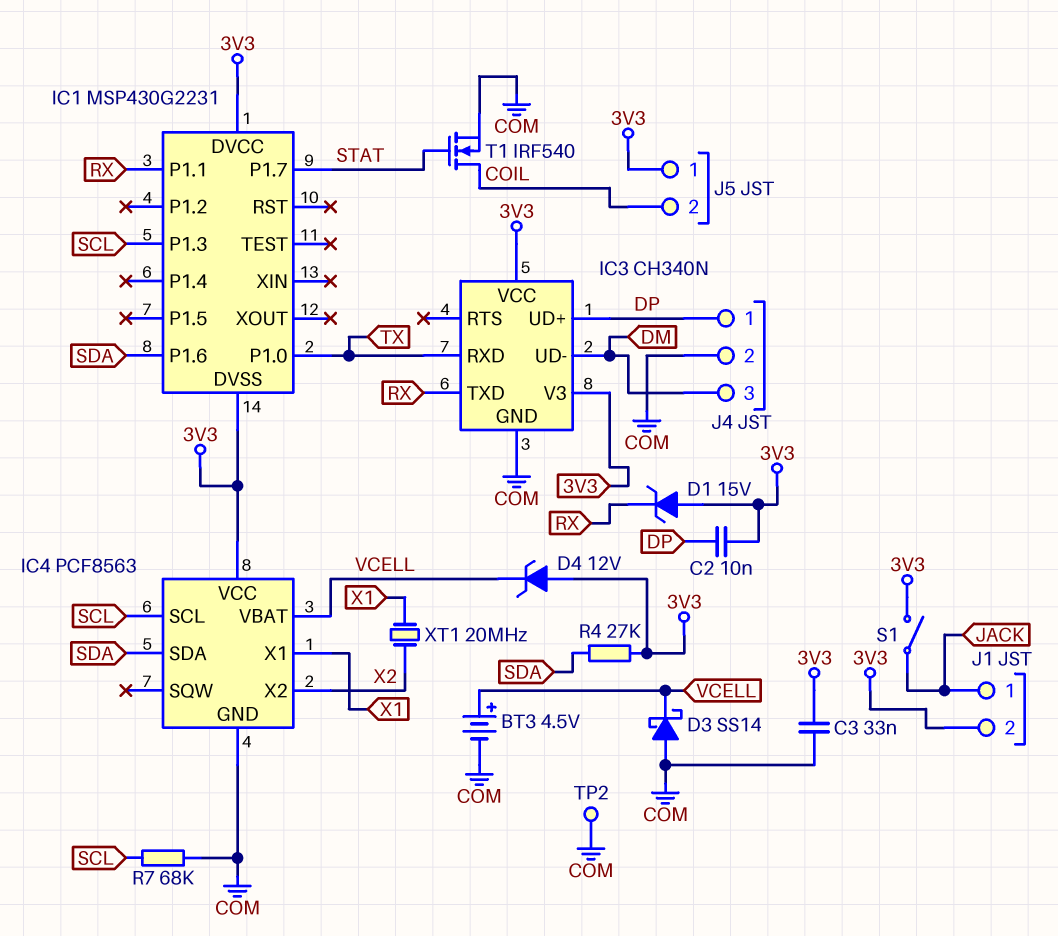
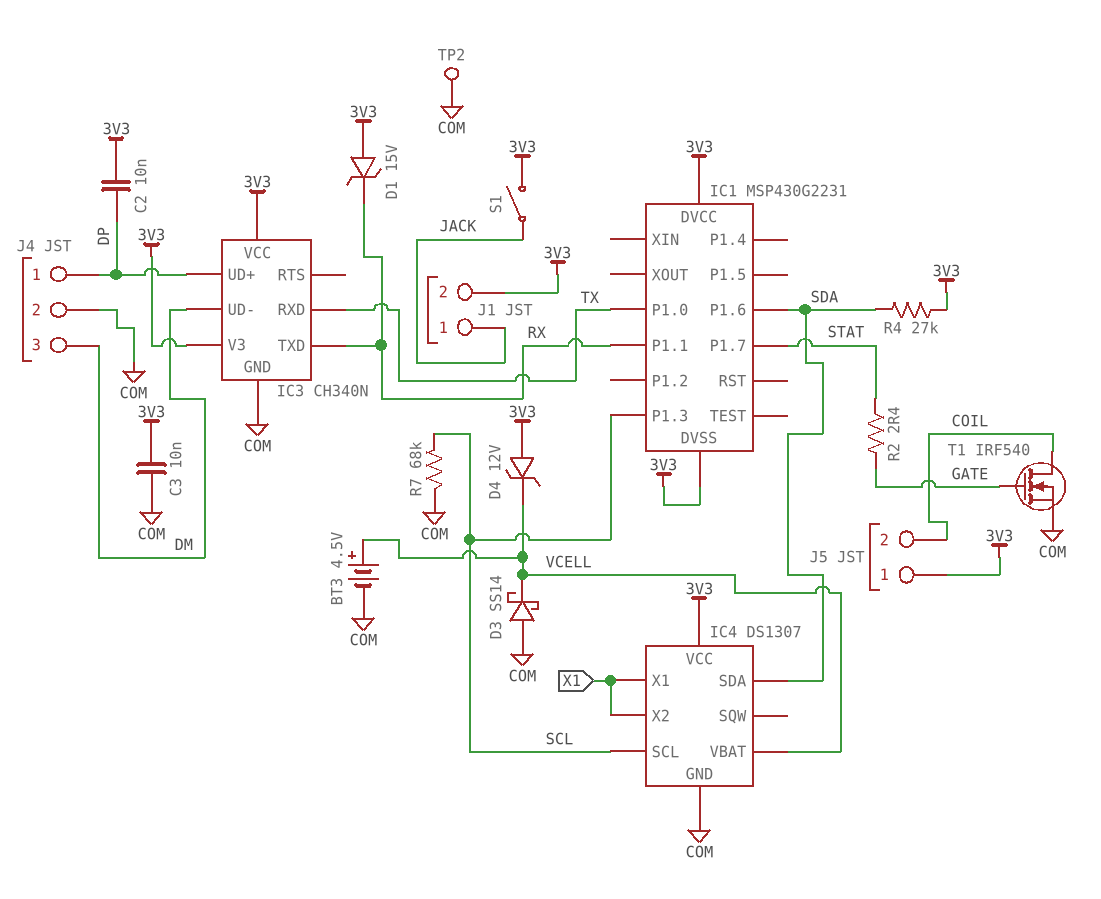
C3: 33nF (3V3, COM) -> 10nF (3V3, COM)
IC4: PCF8563 -> DS1307
IC4 pin X2: X2 -> X1
R2: none -> 2.4 (GATE, STAT)
T1: NMOS IRF540 (G STAT, D COIL, S COM) -> NMOS IRF540 (G GATE, D COIL, S COM)
XT1: 20MHz (X1, X2) -> none

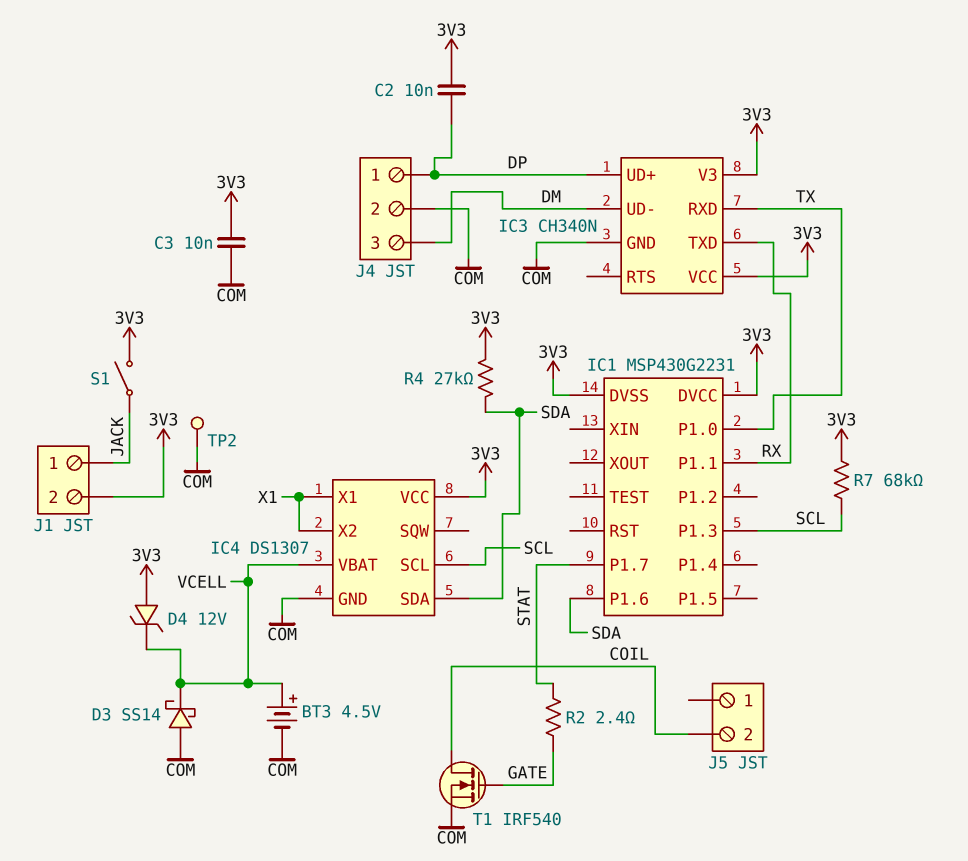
D1: zener 15V (A 3V3, K RX) -> none
J5 pin 1: 3V3 -> none
R7: 68k (COM, SCL) -> 68k (3V3, SCL)

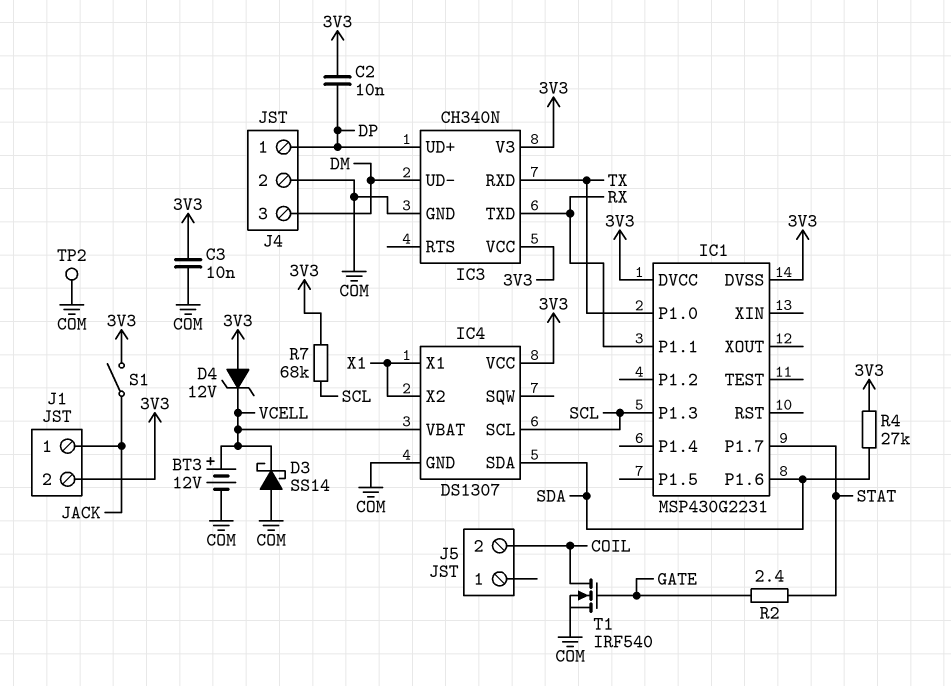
BT3: 4.5V (plus VCELL, minus COM) -> 12V (plus VCELL, minus COM)

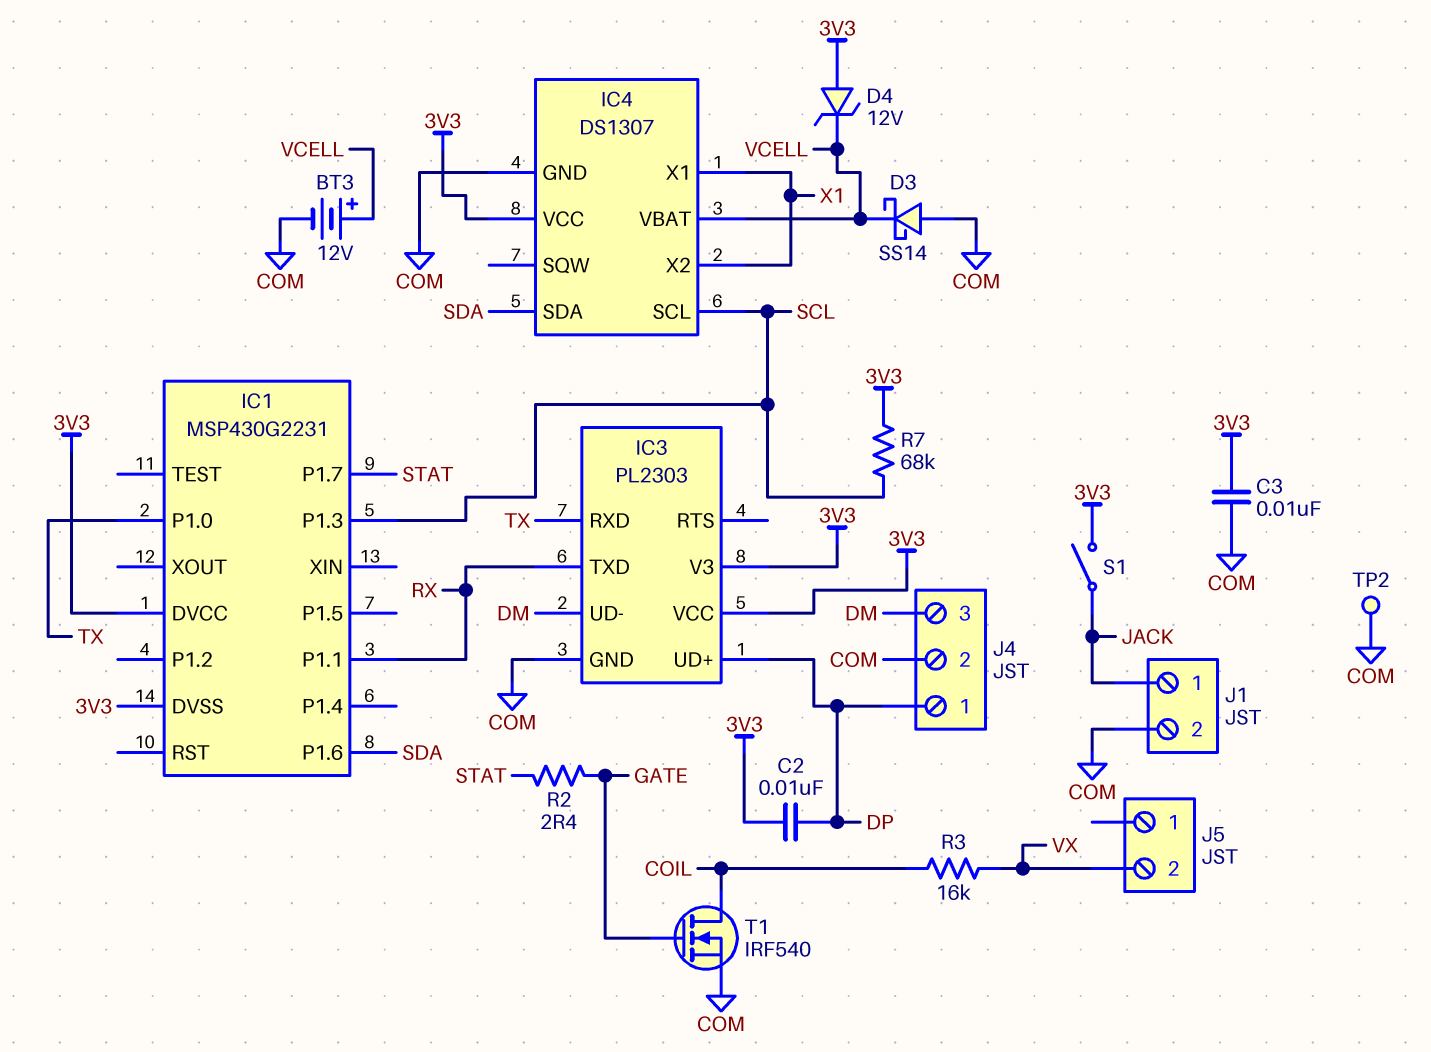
IC3: CH340N -> PL2303
J1 pin 2: 3V3 -> COM
J5 pin 2: COIL -> VX
R3: none -> 16k (COIL, VX)
R4: 27k (3V3, SDA) -> none

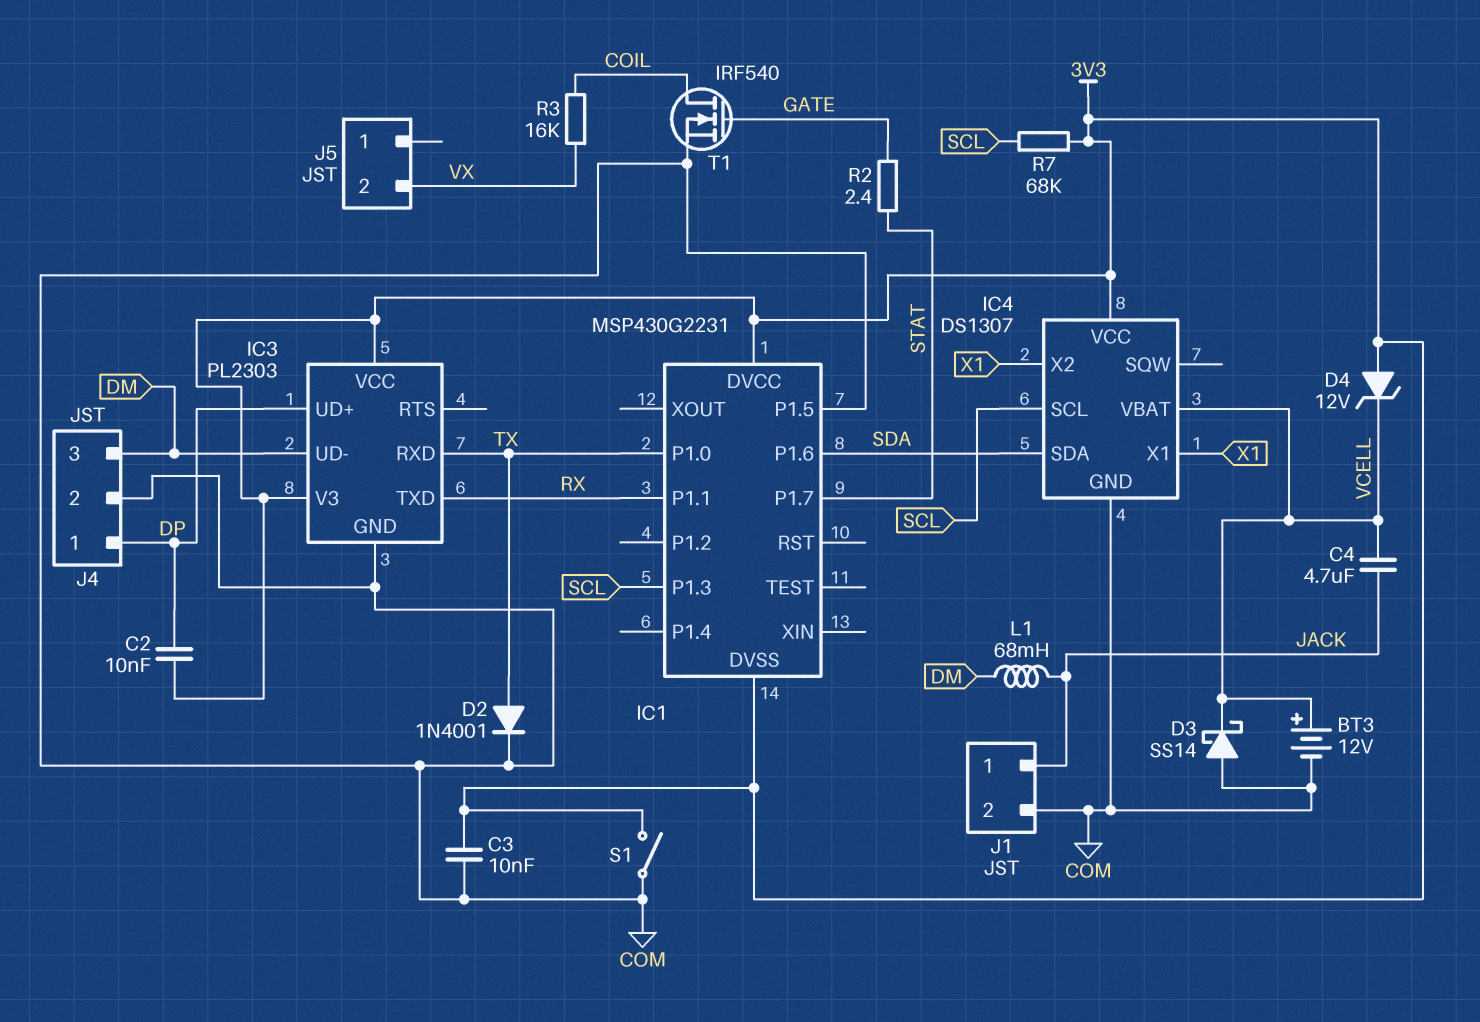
C4: none -> 4.7uF (JACK, VCELL)
D2: none -> diode 1N4001 (A TX, K COM)
IC1 pin P1.5: none -> COM
L1: none -> 68mH (DM, JACK)
S1: switch (3V3, JACK) -> switch (3V3, COM)
TP2: test point (COM) -> none

